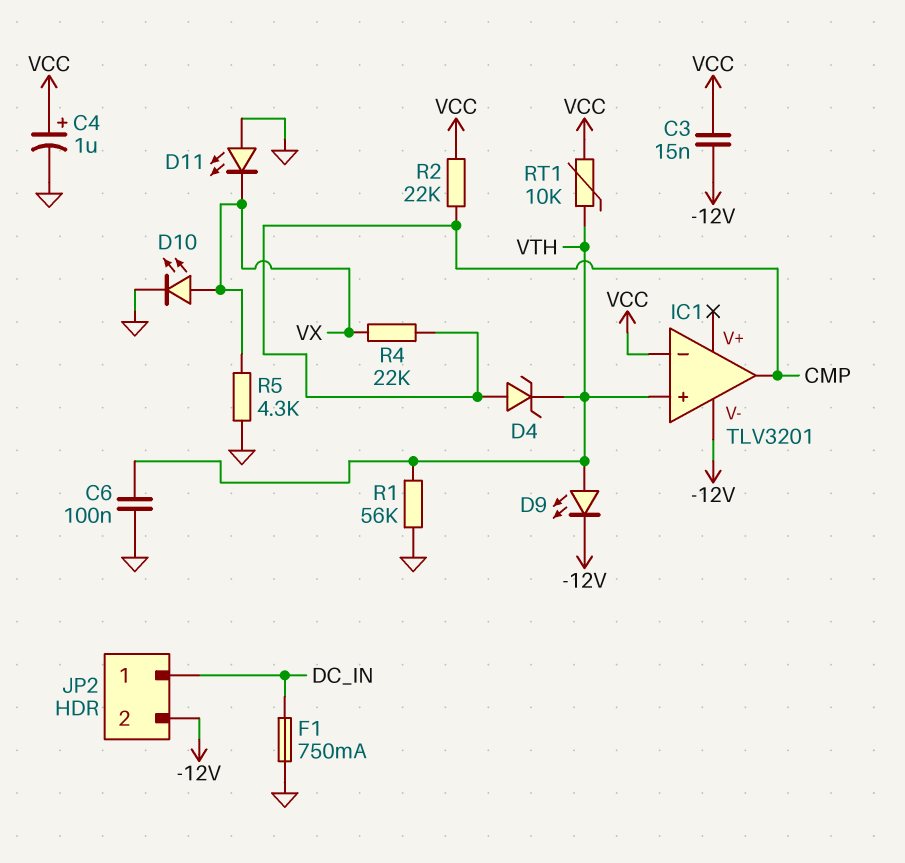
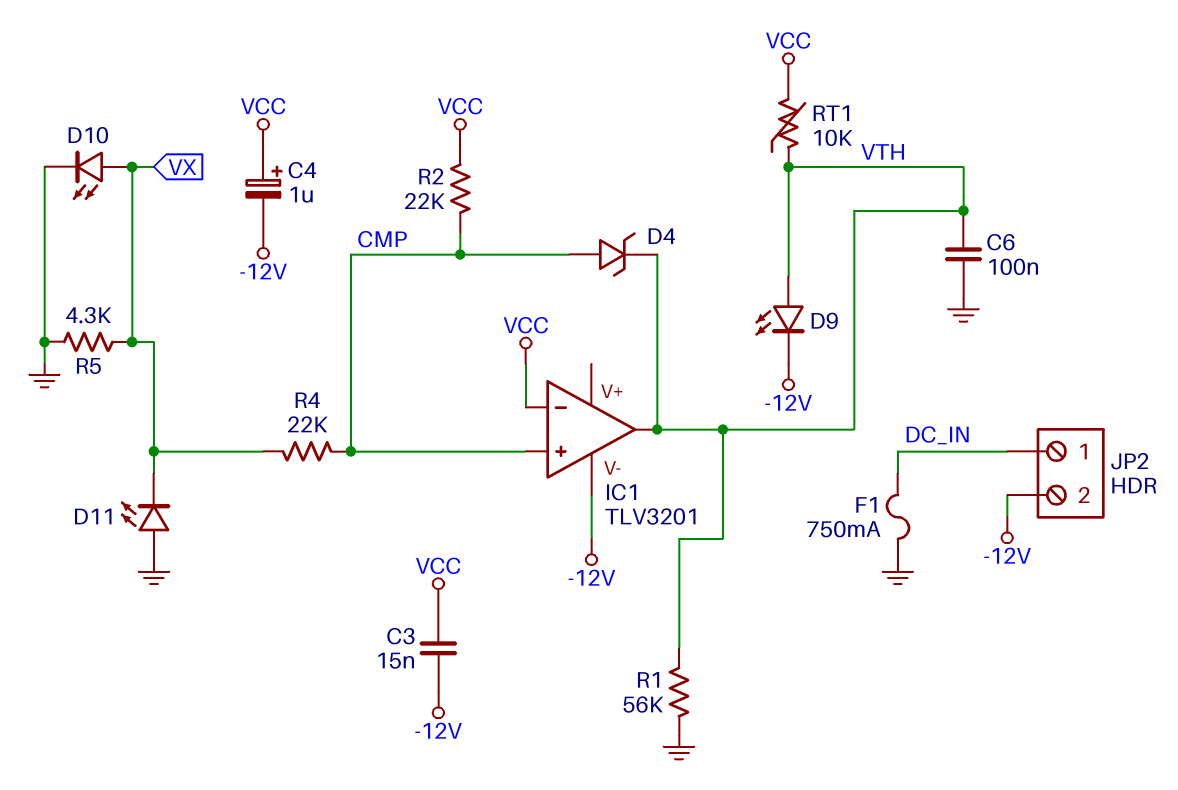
C4: 1uF (plus VCC, minus GND) -> 1uF (plus VCC, minus -12V)
IC1 pin in+: VTH -> CMP
IC1 pin out: CMP -> VTH

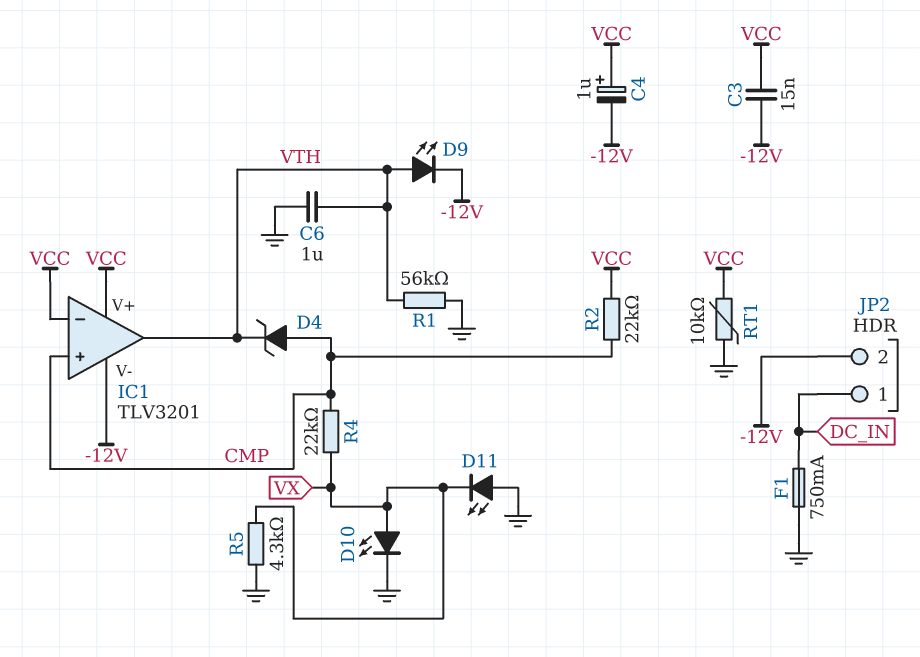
C6: 100nF (GND, VTH) -> 1uF (GND, VTH)
IC1 pin V+: none -> VCC
RT1: 10k (VCC, VTH) -> 10k (GND, VCC)

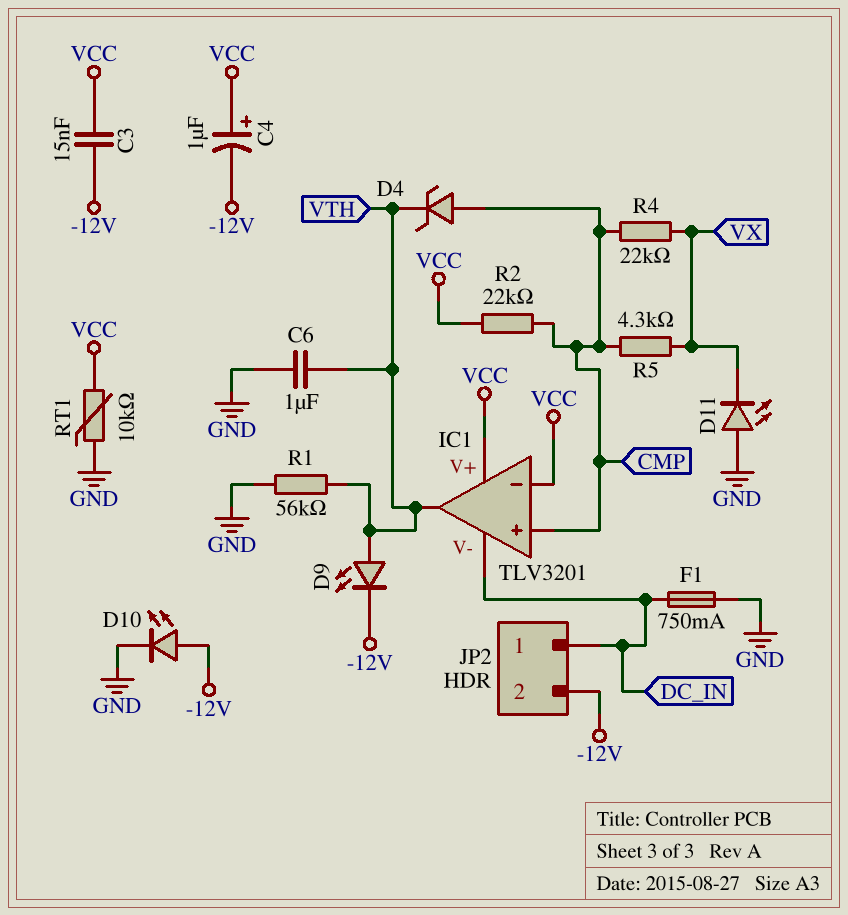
D10: LED (A VX, K GND) -> LED (A -12V, K GND)
IC1 pin V-: -12V -> DC_IN
R5: 4.3k (GND, VX) -> 4.3k (CMP, VX)

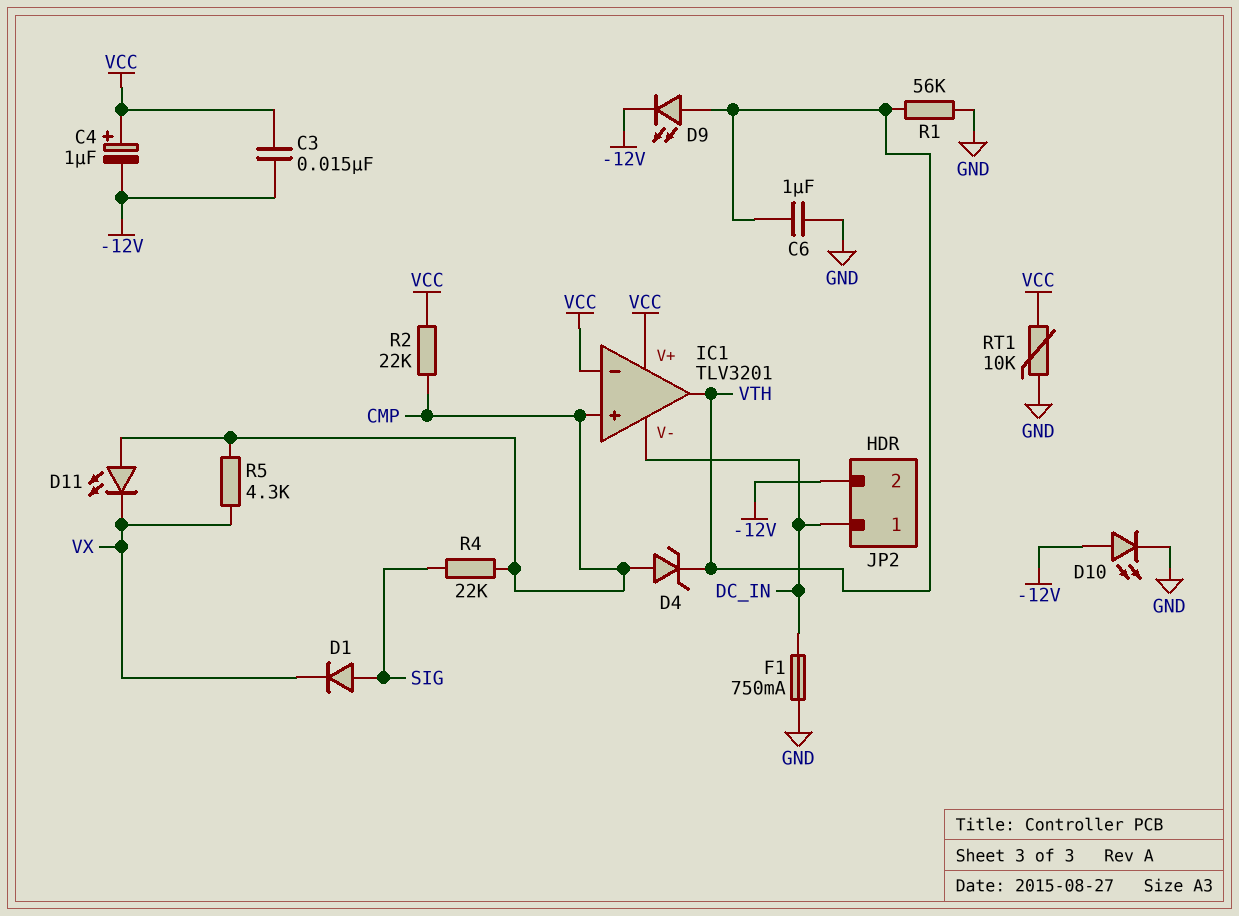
D1: none -> diode (A SIG, K VX)
D11: LED (A GND, K VX) -> LED (A CMP, K VX)
R4: 22k (CMP, VX) -> 22k (CMP, SIG)

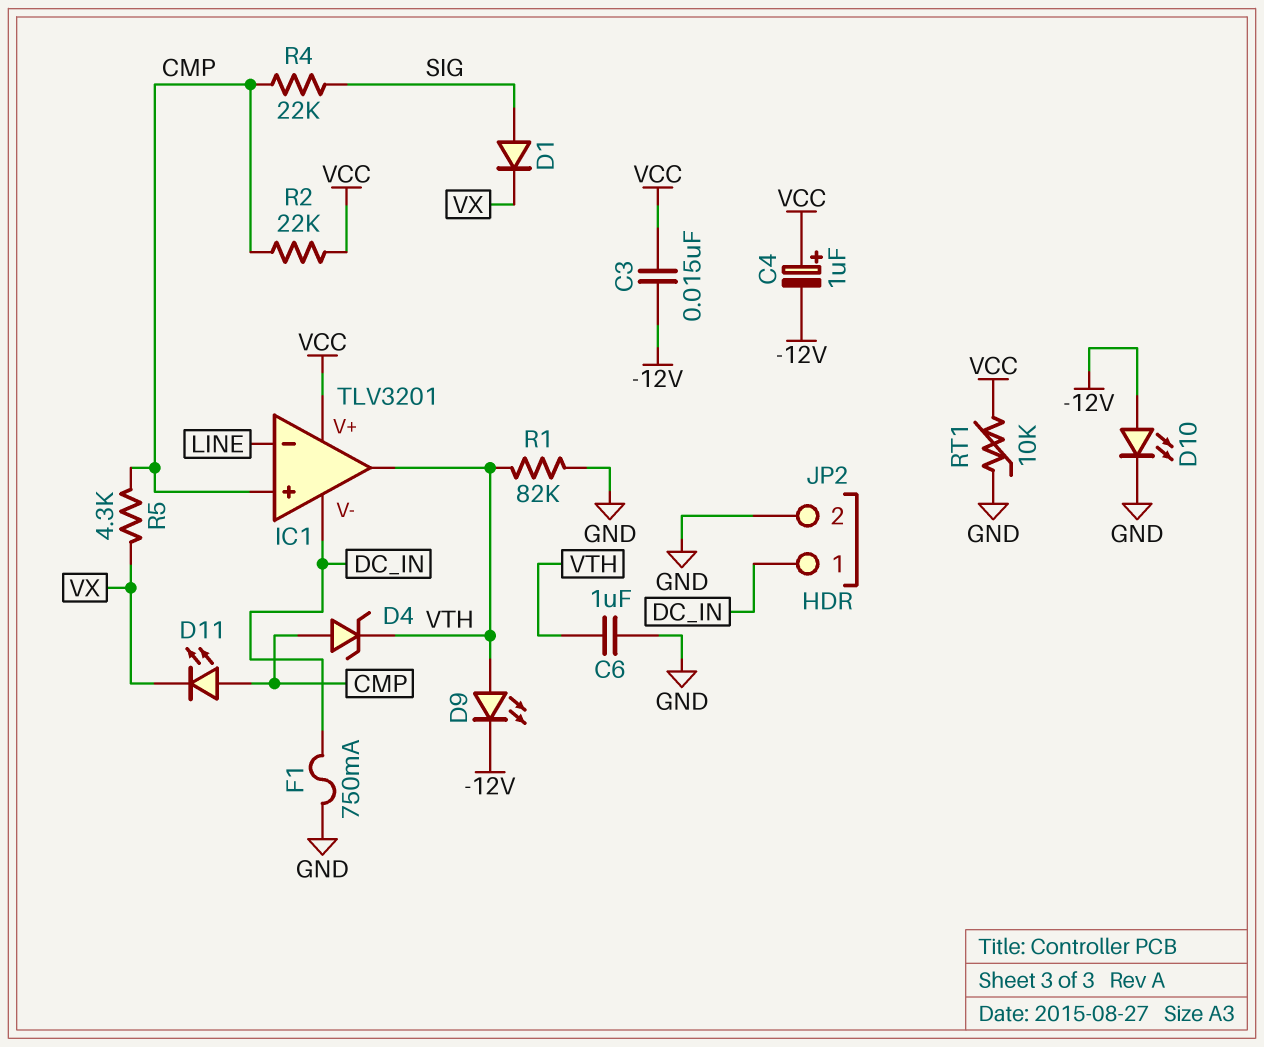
IC1 pin in-: VCC -> LINE
JP2 pin 2: -12V -> GND
R1: 56k (GND, VTH) -> 82k (GND, VTH)

